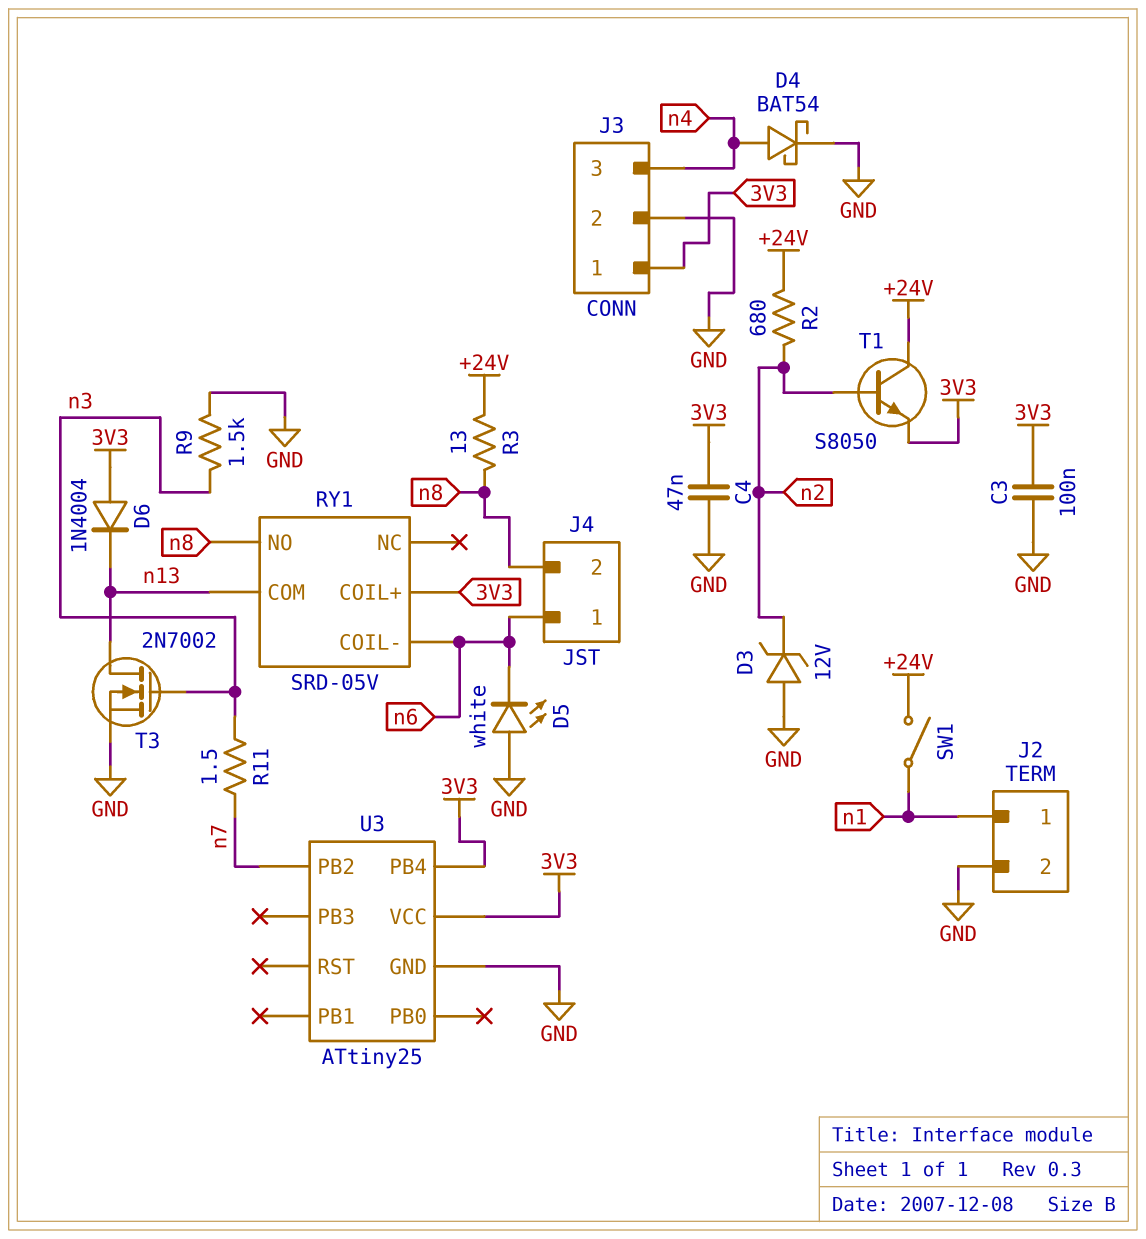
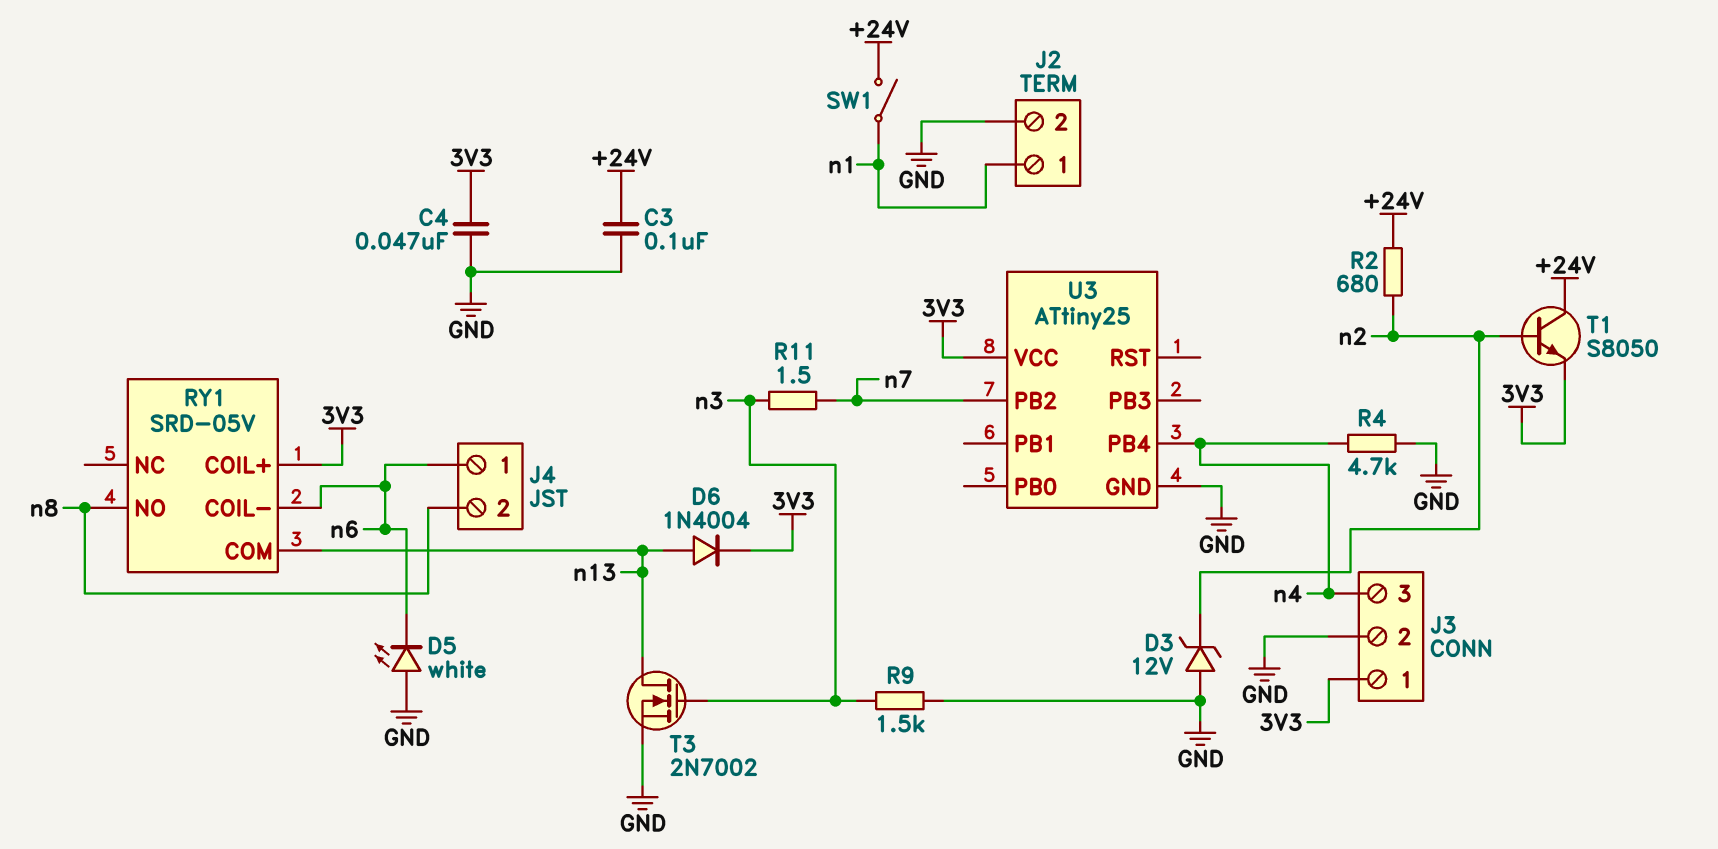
C3: 100nF (3V3, GND) -> 100nF (+24V, GND)
D4: schottky BAT54 (A n4, K GND) -> none
D6: diode 1N4004 (A 3V3, K n13) -> diode 1N4004 (A n13, K 3V3)
R3: 13 (+24V, n8) -> none
R4: none -> 4.7k (GND, n4)
U3 pin PB4: 3V3 -> n4

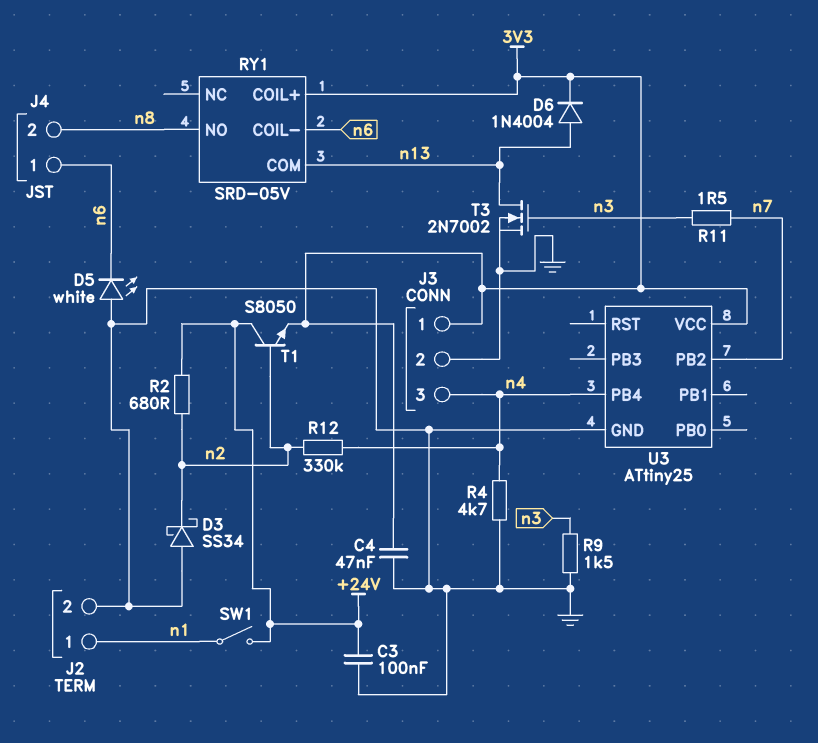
D3: zener 12V (A GND, K n2) -> schottky SS34 (A GND, K n2)
R12: none -> 330k (n2, n4)

